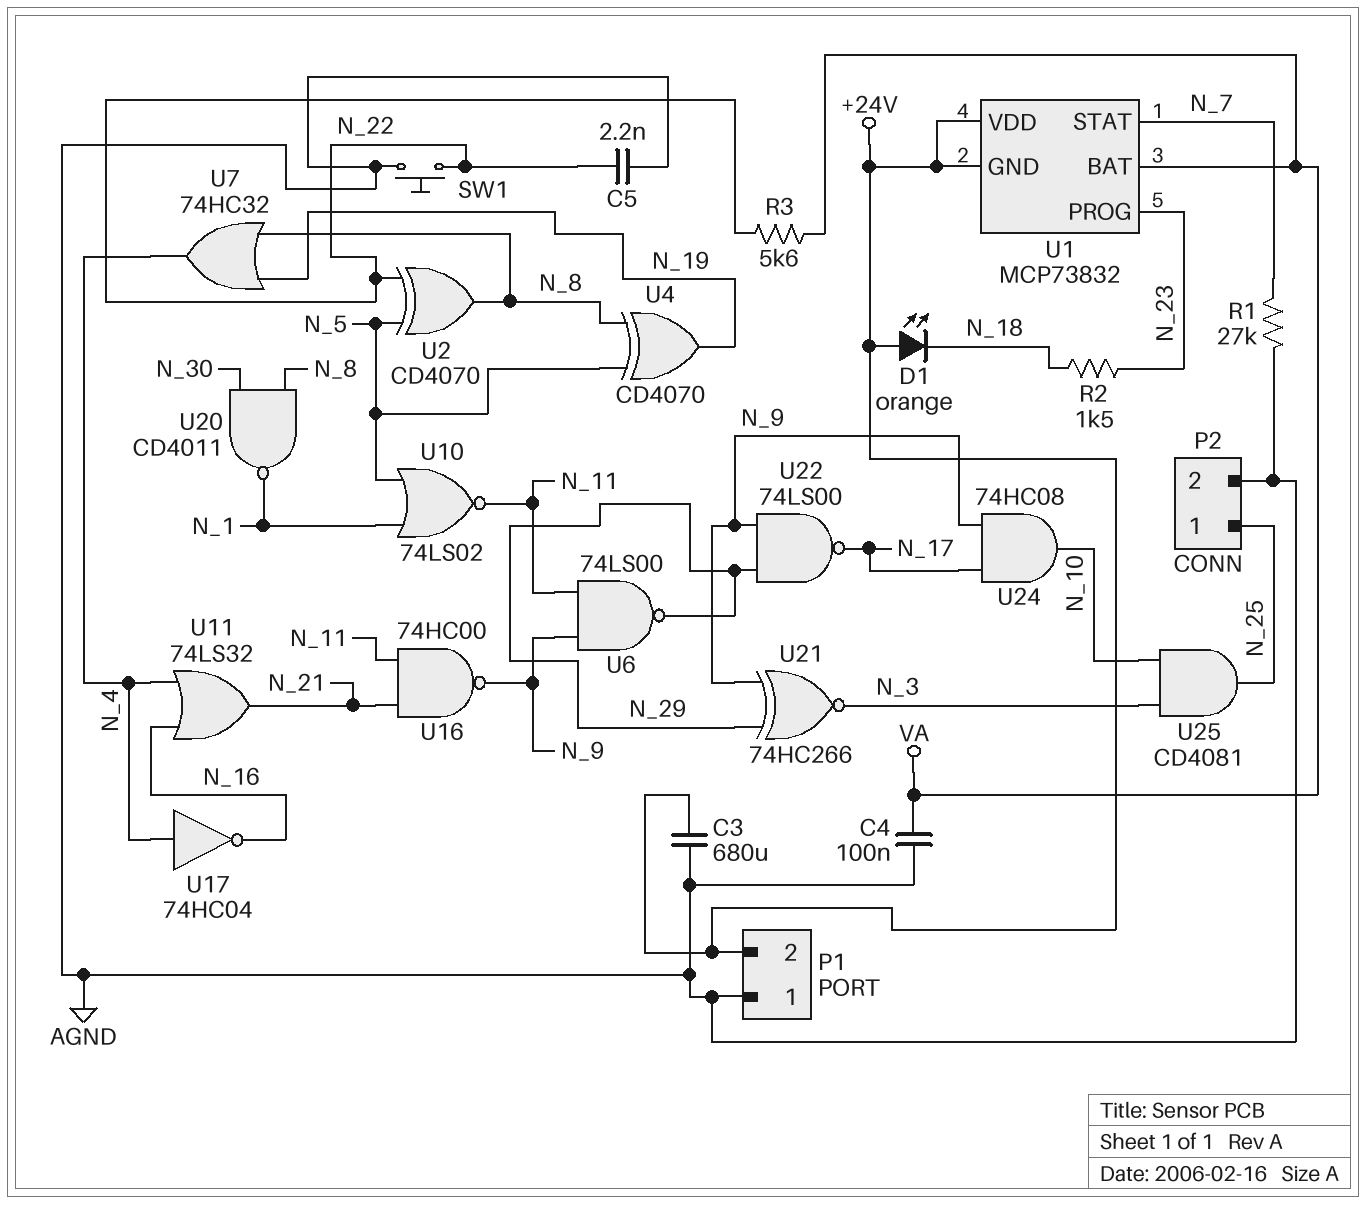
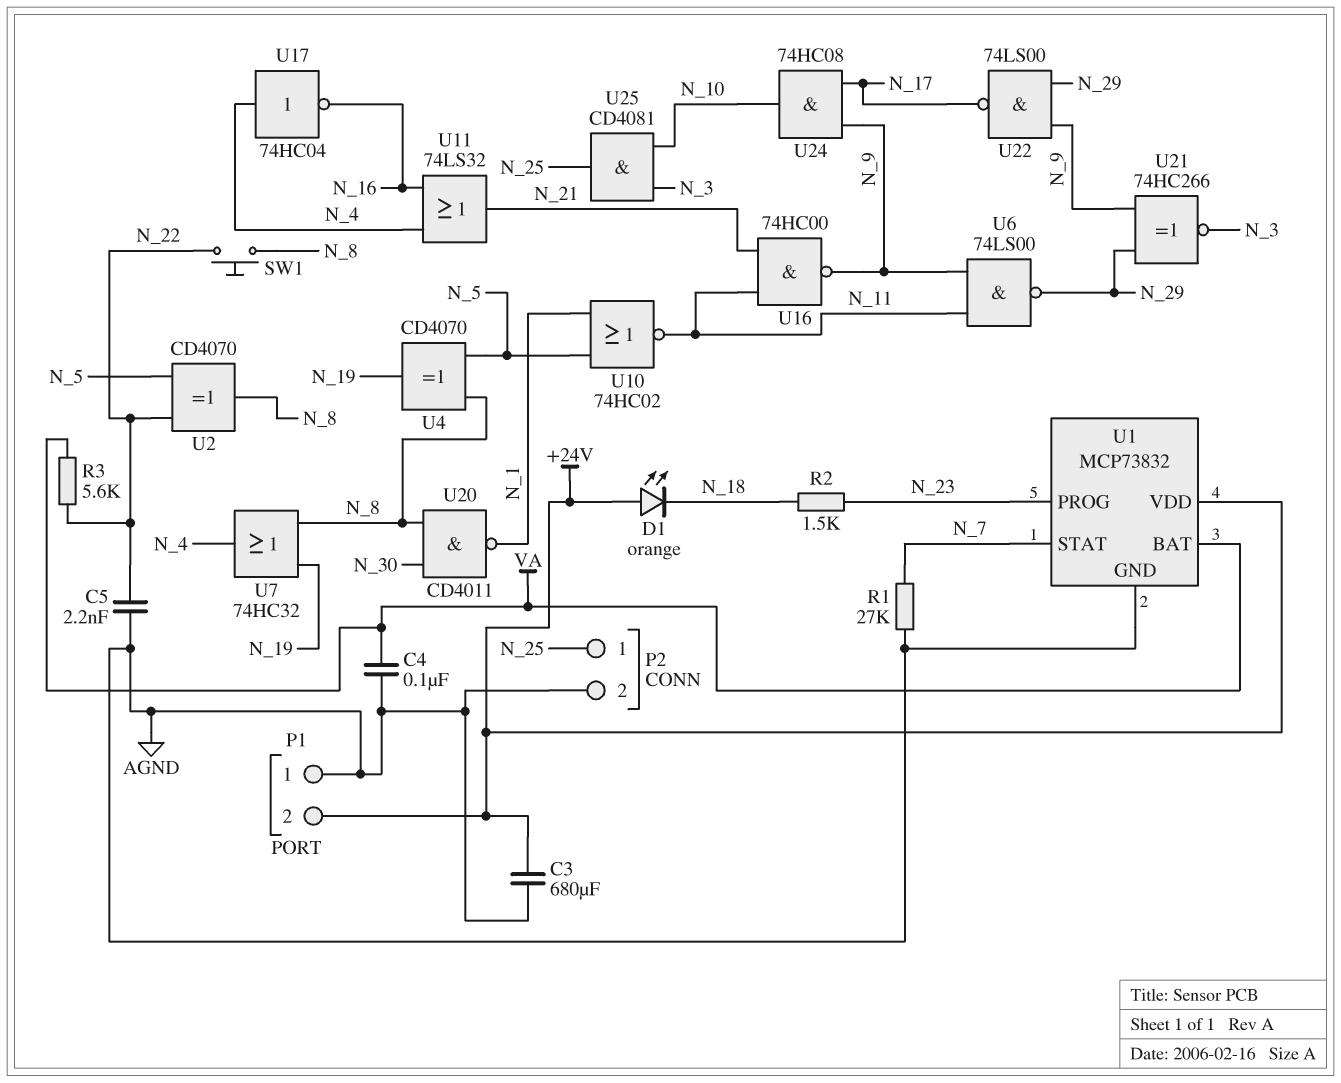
SW1: button (AGND, N_22) -> button (N_8, N_22)
U1 pin GND: +24V -> AGND
U10: NOR 74LS02 (in N_1, in N_5, out N_11) -> NOR 74HC02 (in N_1, in N_5, out N_11)

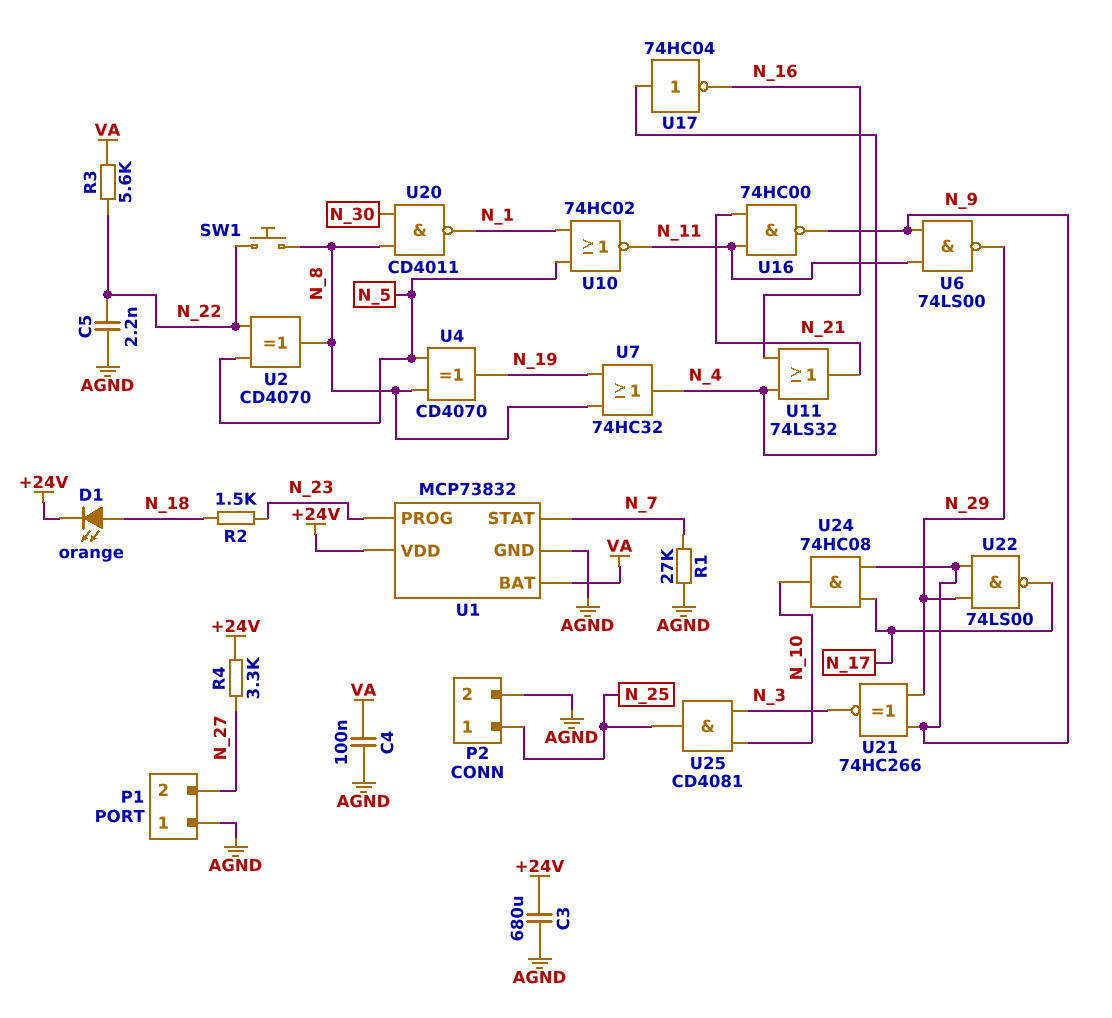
D1: LED orange (A +24V, K N_18) -> LED orange (A N_18, K +24V)
P1 pin 2: +24V -> N_27
R4: none -> 3.3k (+24V, N_27)

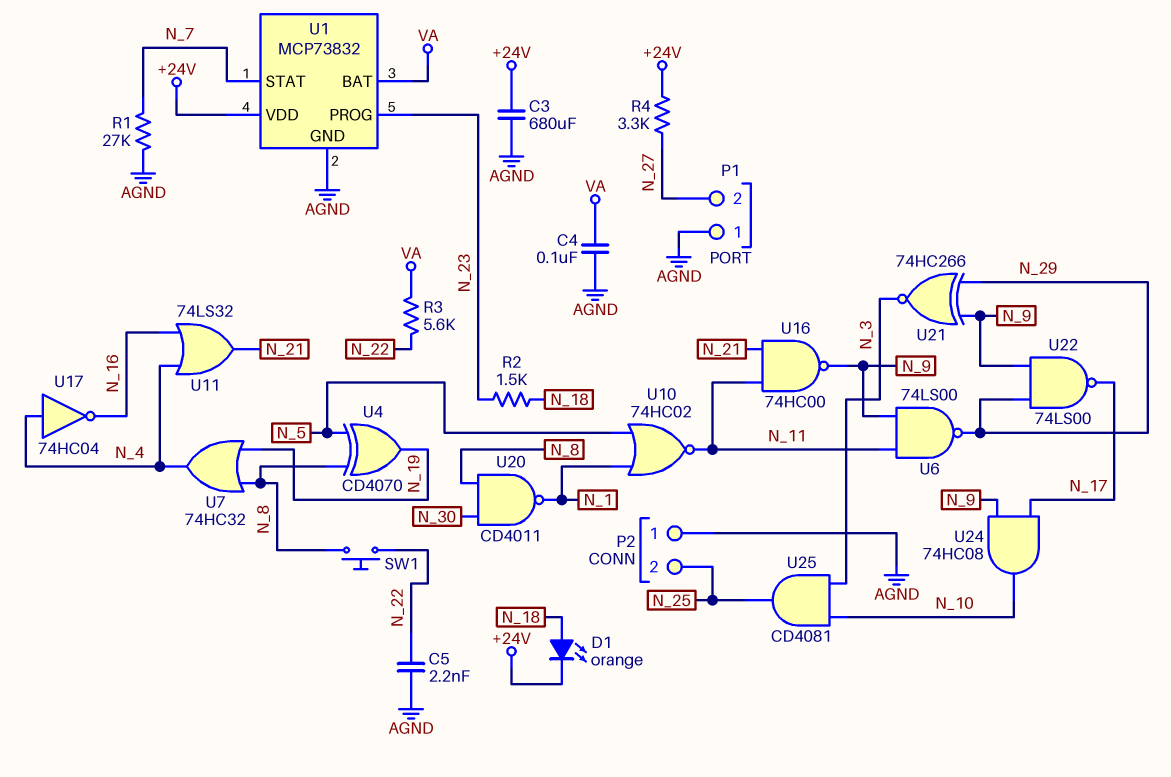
P2 pin 1: N_25 -> AGND
P2 pin 2: AGND -> N_25
U2: XOR CD4070 (in N_5, in N_22, out N_8) -> none

